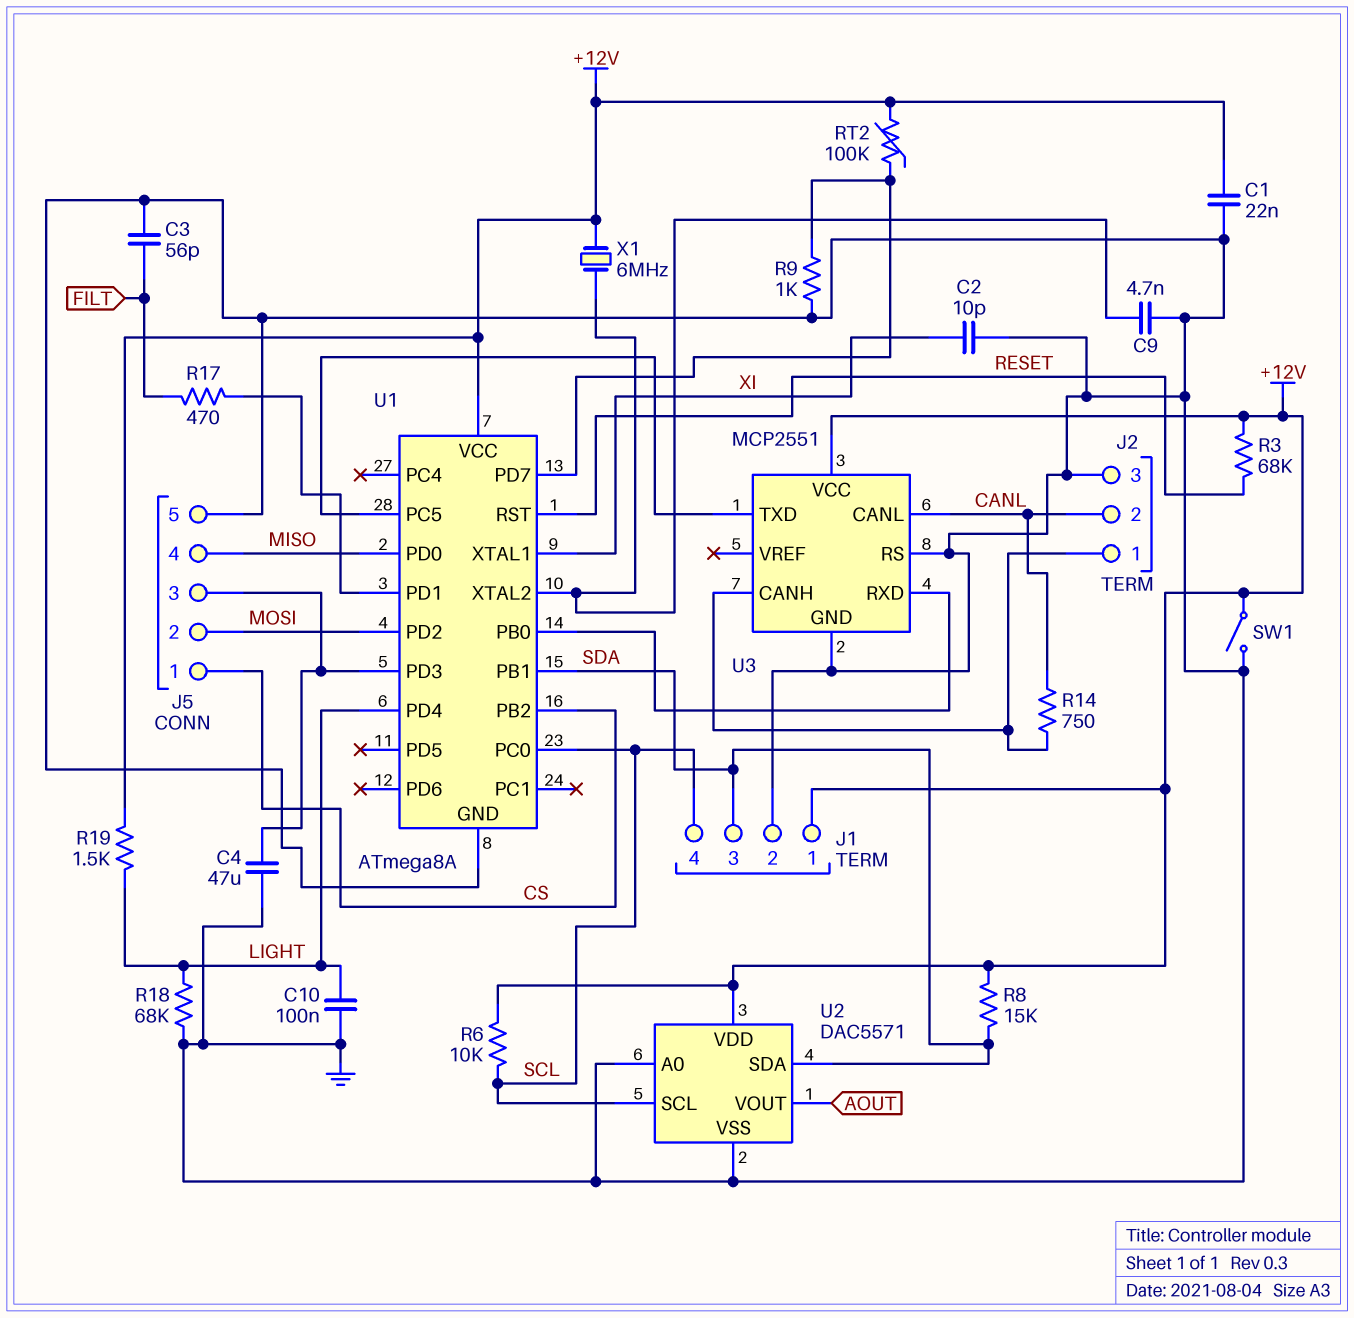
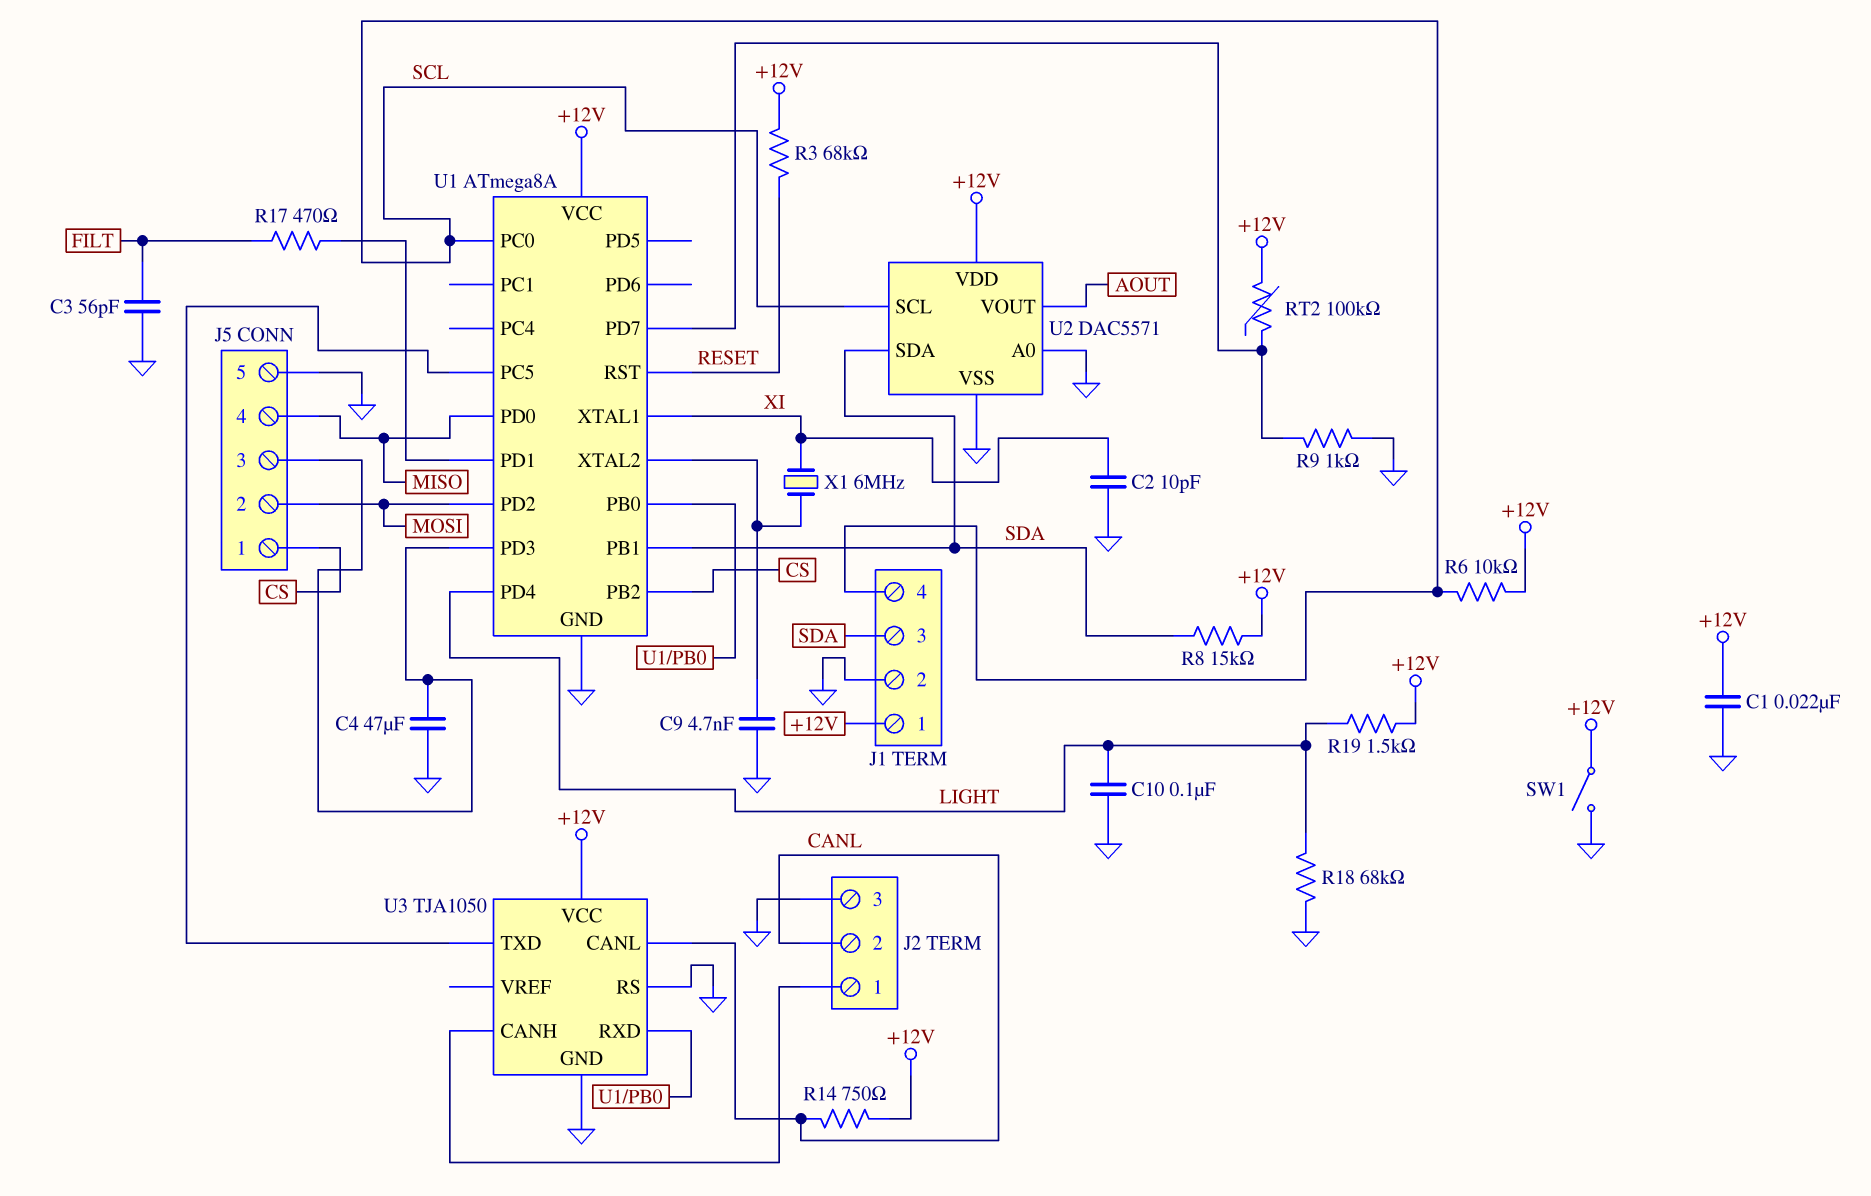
R14: 750 (CANL, J2/1) -> 750 (+12V, CANL)
U3: MCP2551 -> TJA1050
X1: 6MHz (+12V, U1/XTAL2) -> 6MHz (U1/XTAL2, XI)

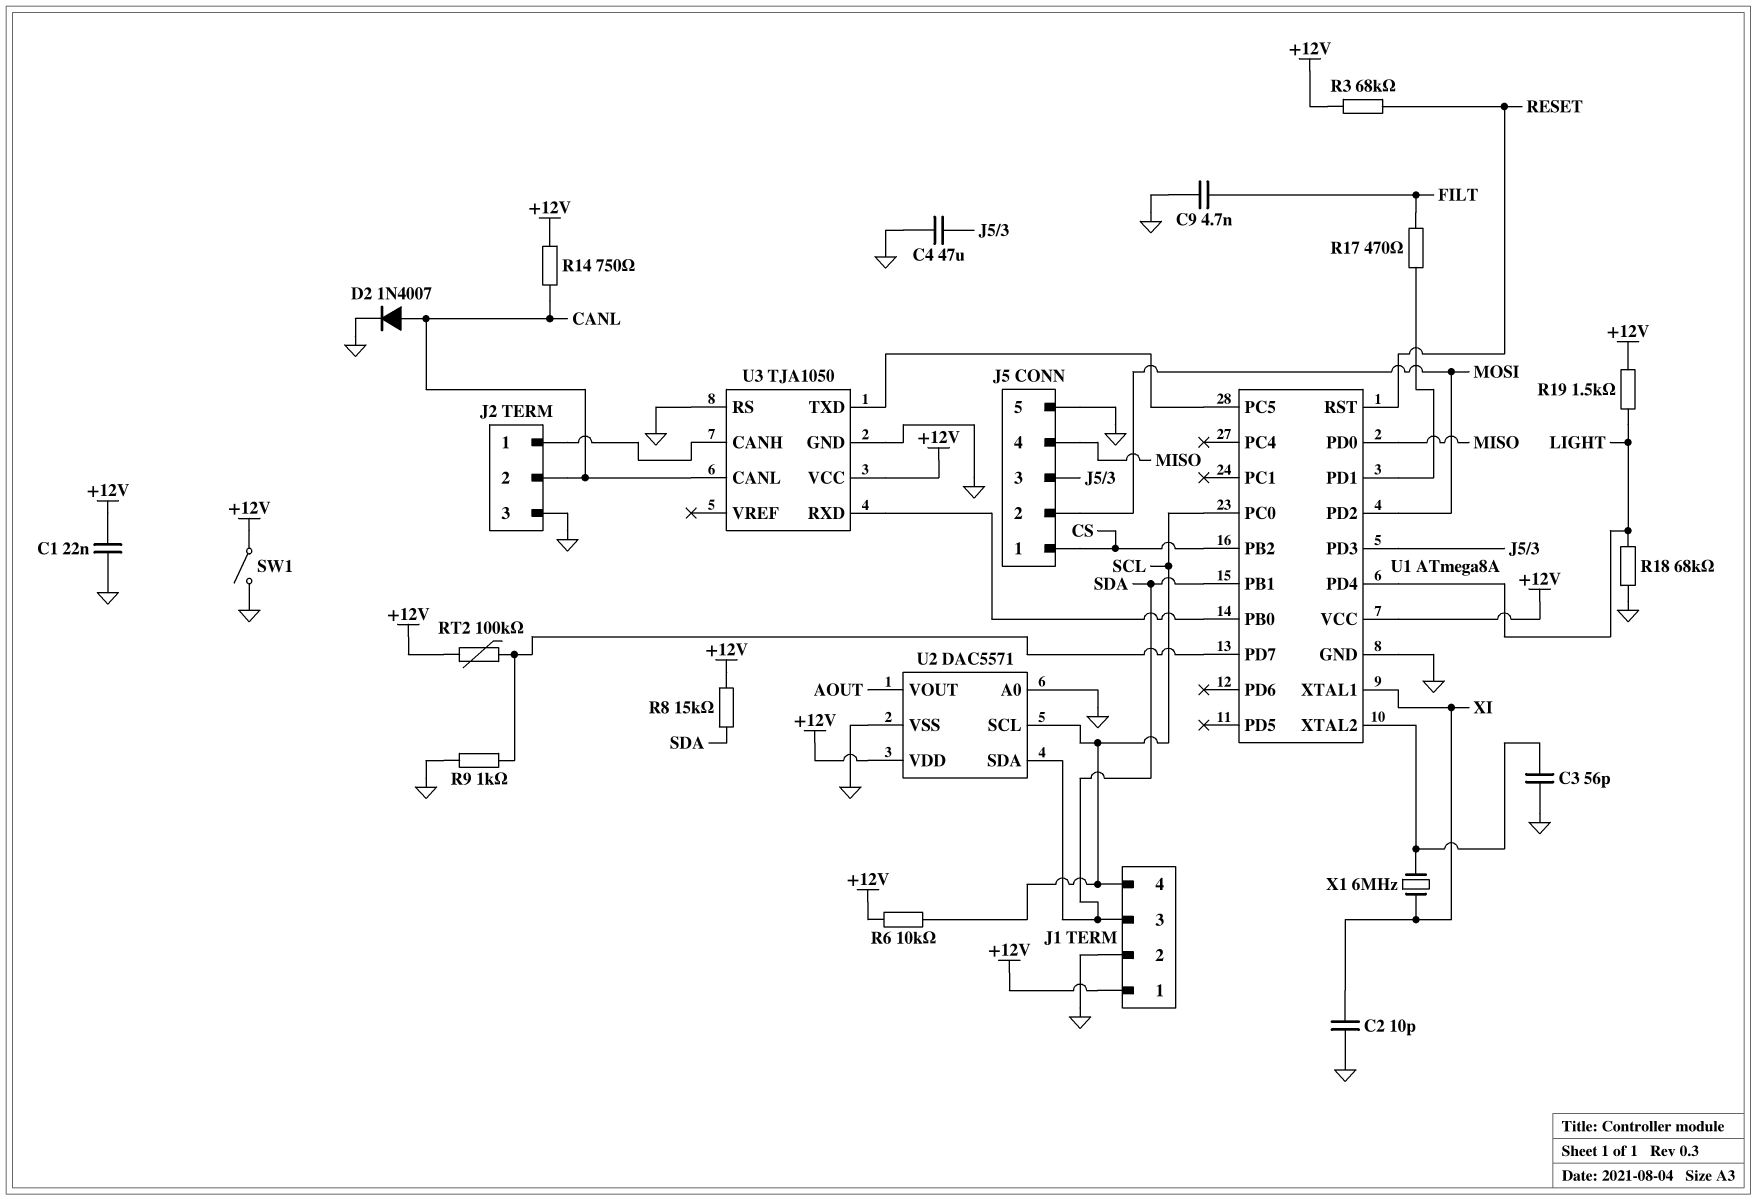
C3: 56pF (FILT, GND) -> 56pF (GND, U1/XTAL2)
C9: 4.7nF (GND, U1/XTAL2) -> 4.7nF (FILT, GND)
C10: 100nF (GND, LIGHT) -> none
D2: none -> diode 1N4007 (A CANL, K GND)

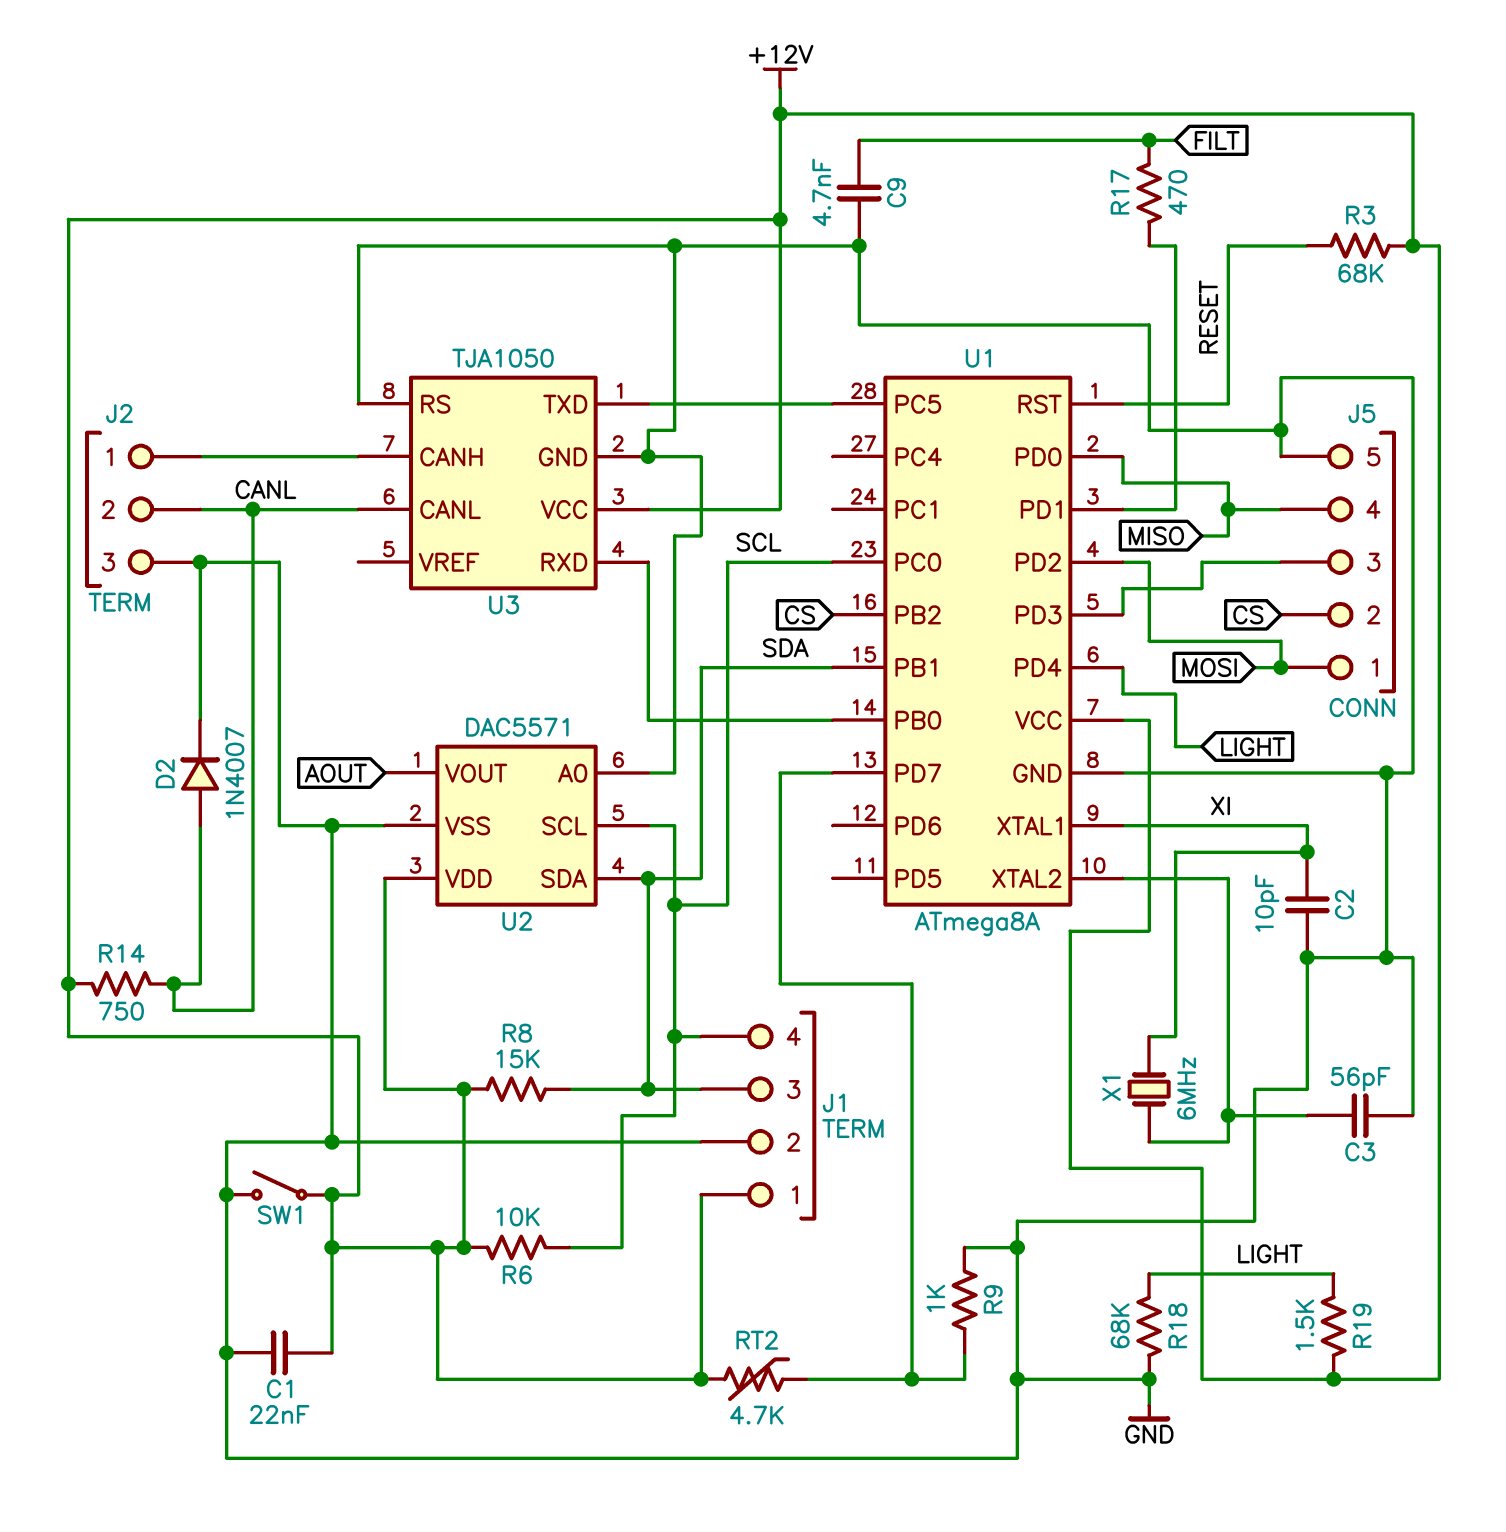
C4: 47uF (GND, J5/3) -> none
J5 pin 1: CS -> MOSI
J5 pin 2: MOSI -> CS
RT2: 100k (+12V, U1/PD7) -> 4.7k (+12V, U1/PD7)

